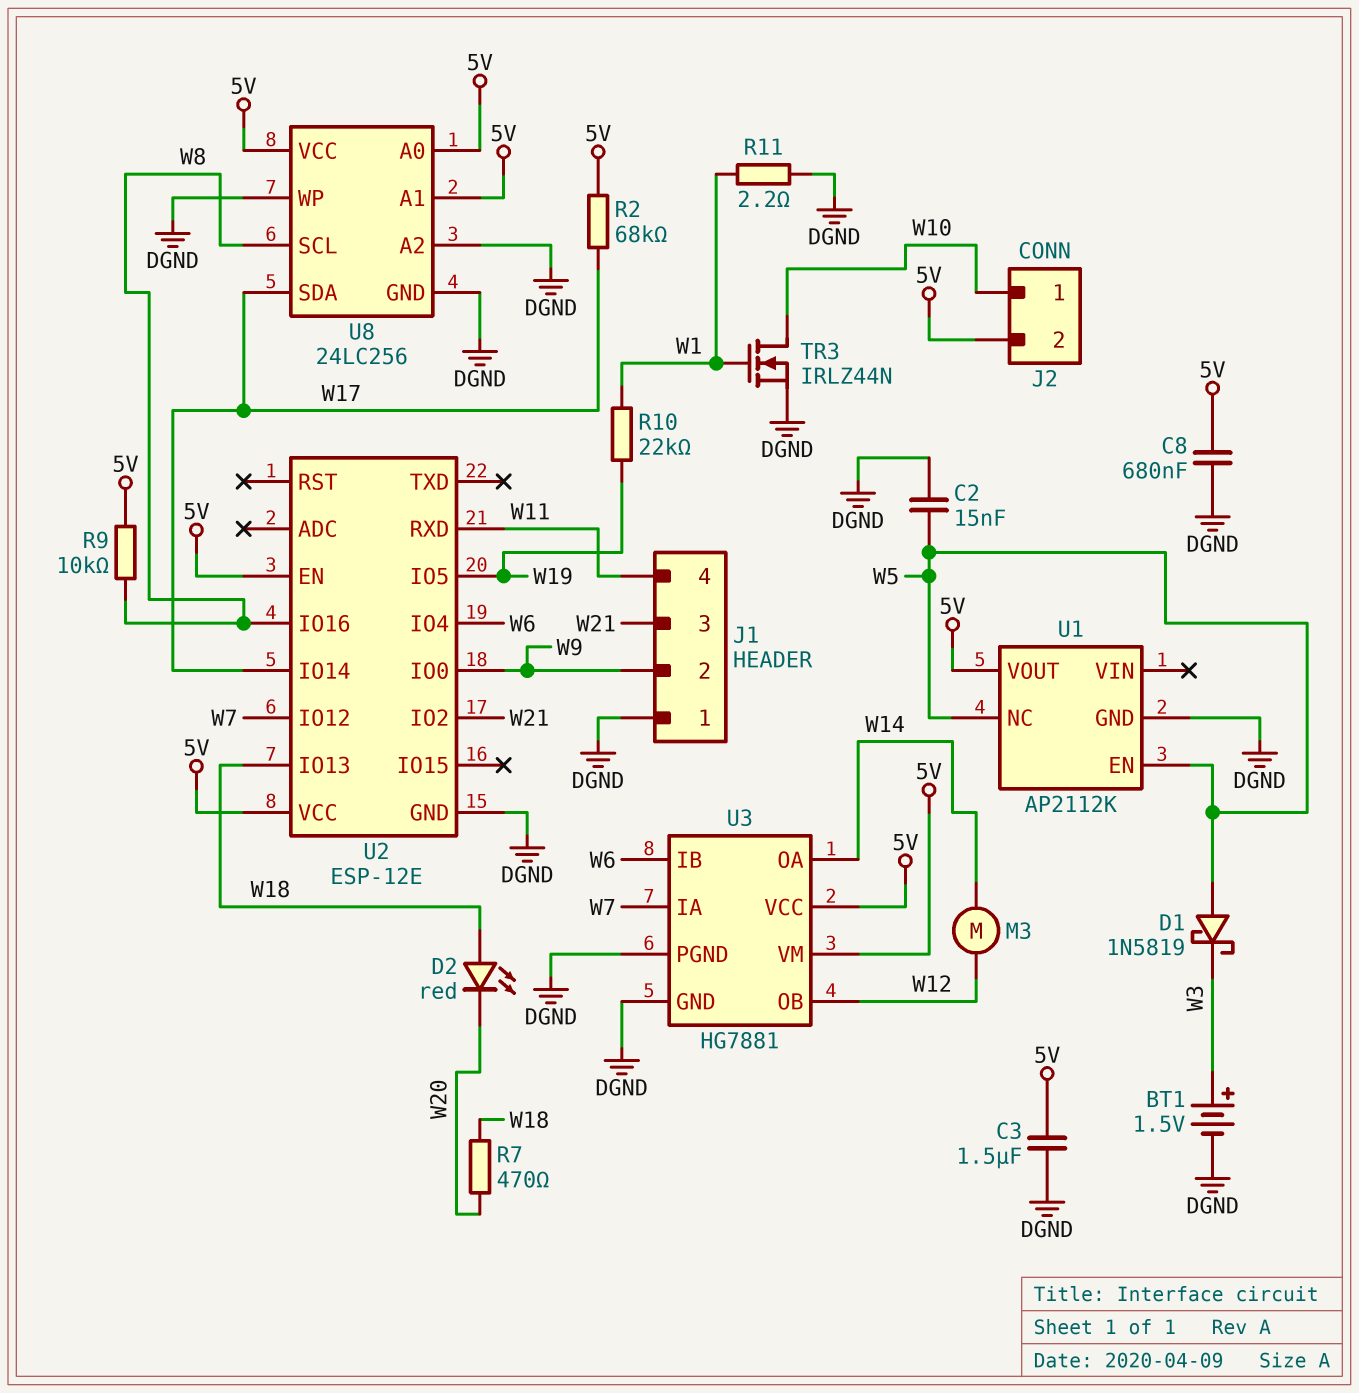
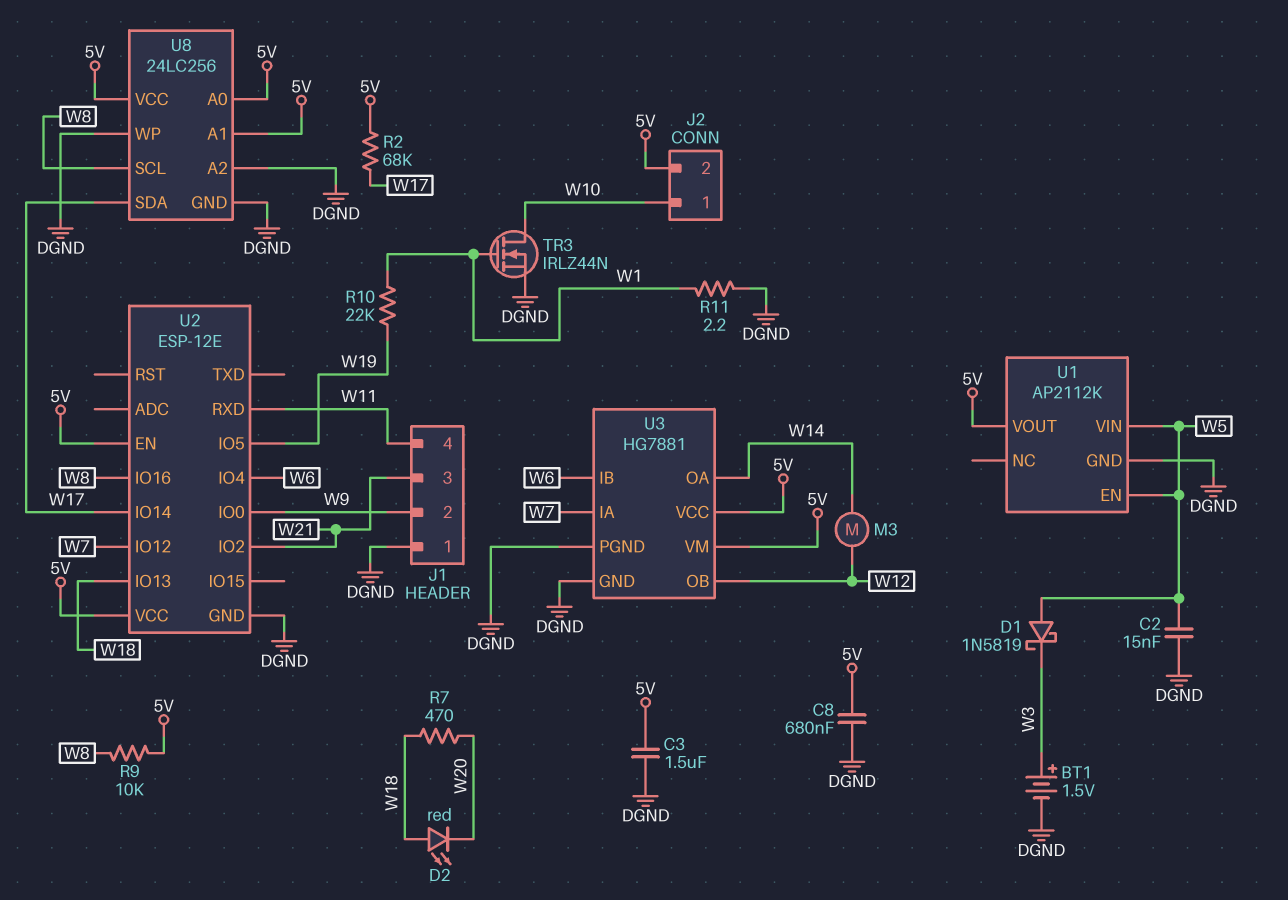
U1 pin NC: W5 -> none
U1 pin VIN: none -> W5

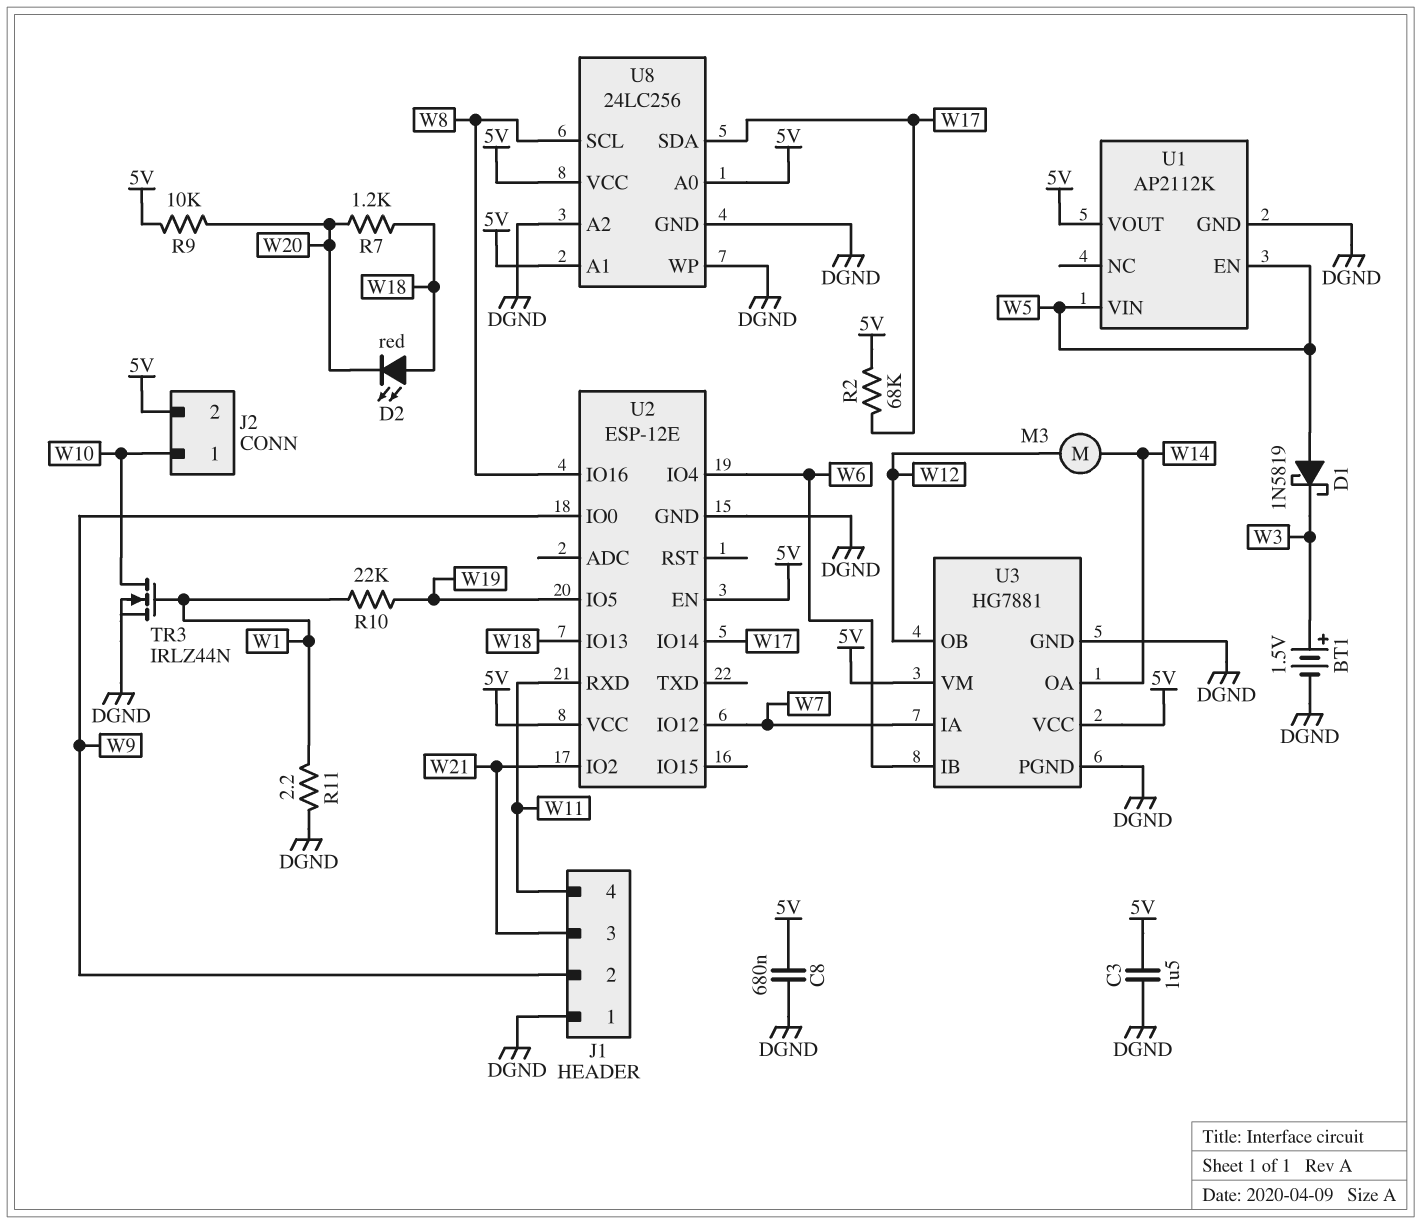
C2: 15nF (DGND, W5) -> none
R7: 470 (W18, W20) -> 1.2k (W18, W20)
R9: 10k (5V, W8) -> 10k (5V, W20)

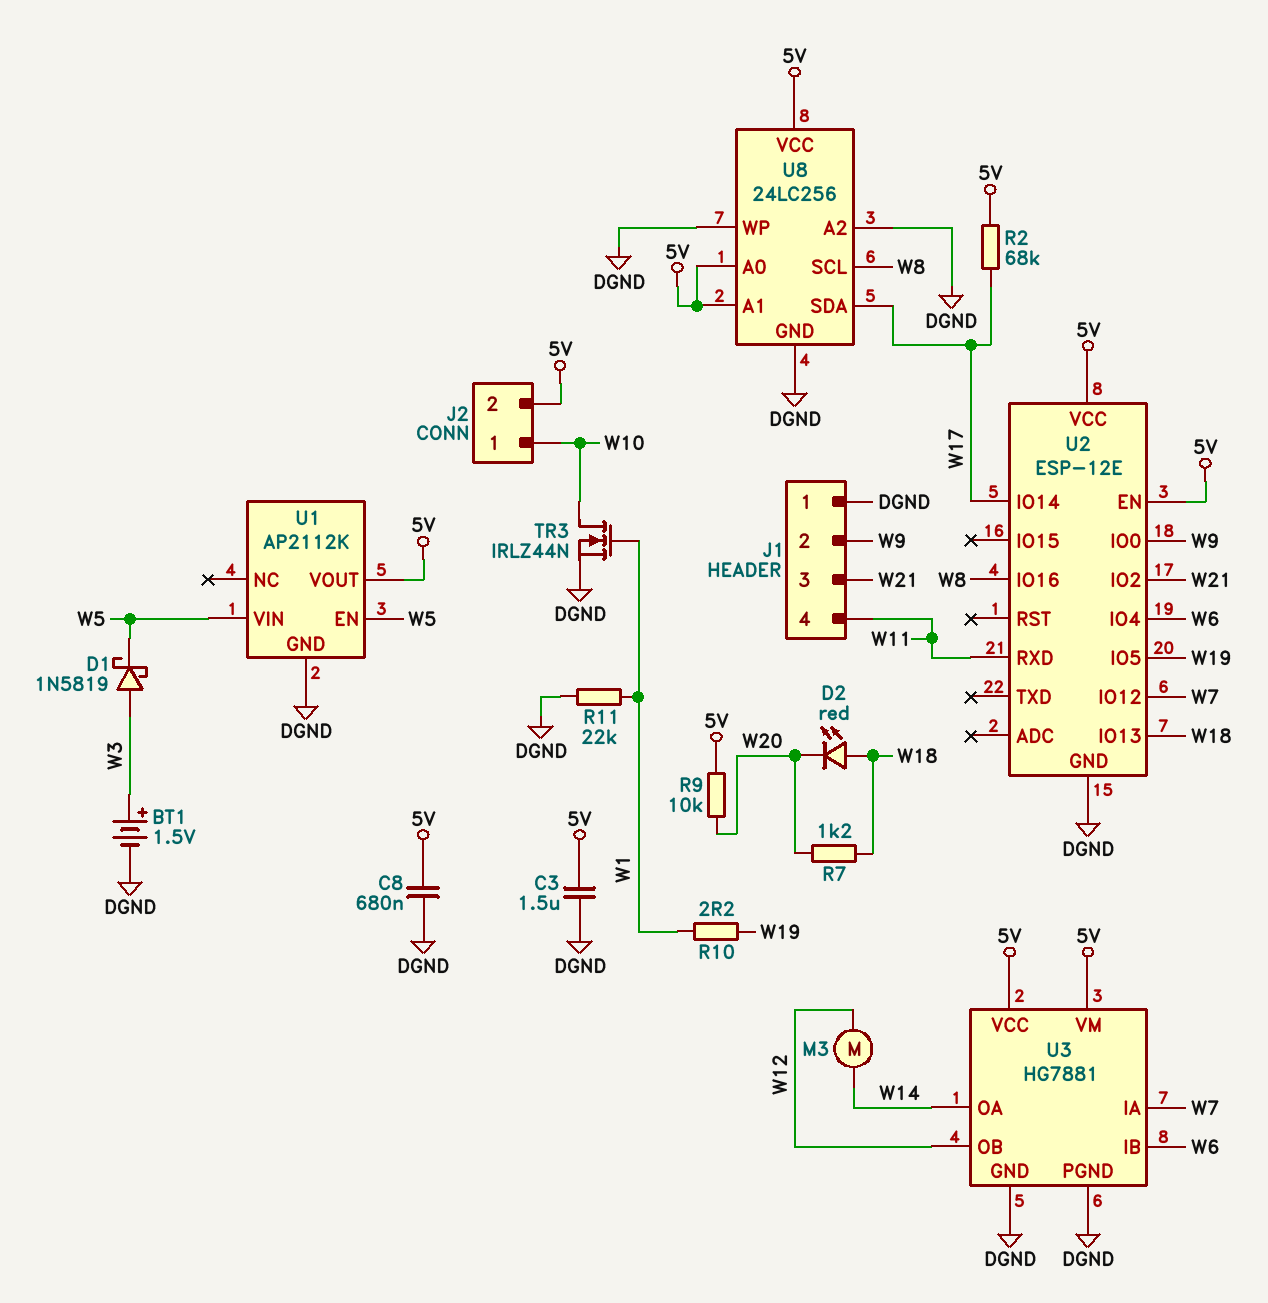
D1: schottky 1N5819 (A W5, K W3) -> schottky 1N5819 (A W3, K W5)
R10: 22k (W1, W19) -> 2.2 (W1, W19)
R11: 2.2 (DGND, W1) -> 22k (DGND, W1)

